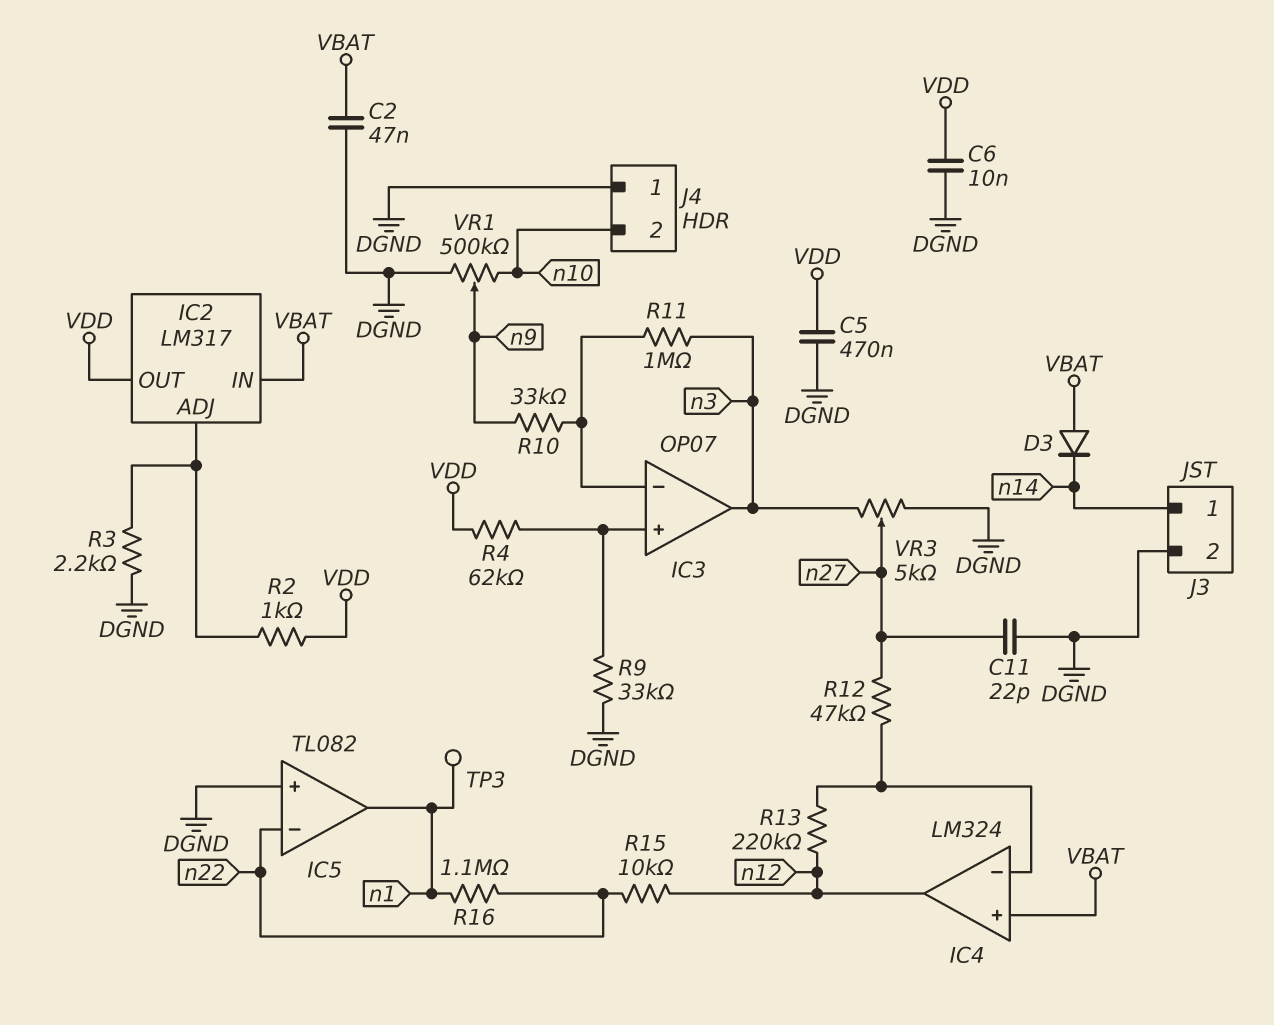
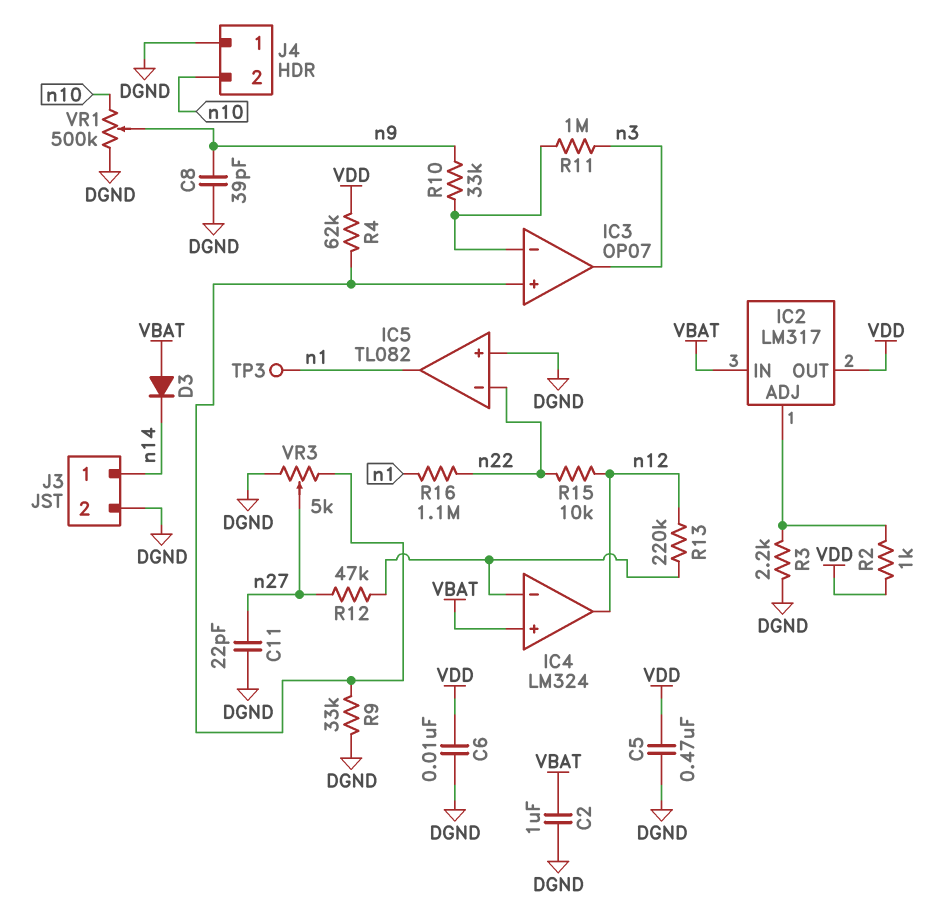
C2: 47nF (DGND, VBAT) -> 1uF (DGND, VBAT)
C8: none -> 39pF (DGND, n9)
VR3: 5k (DGND, n3, wiper n27) -> 5k (DGND, IC3/in+, wiper n27)

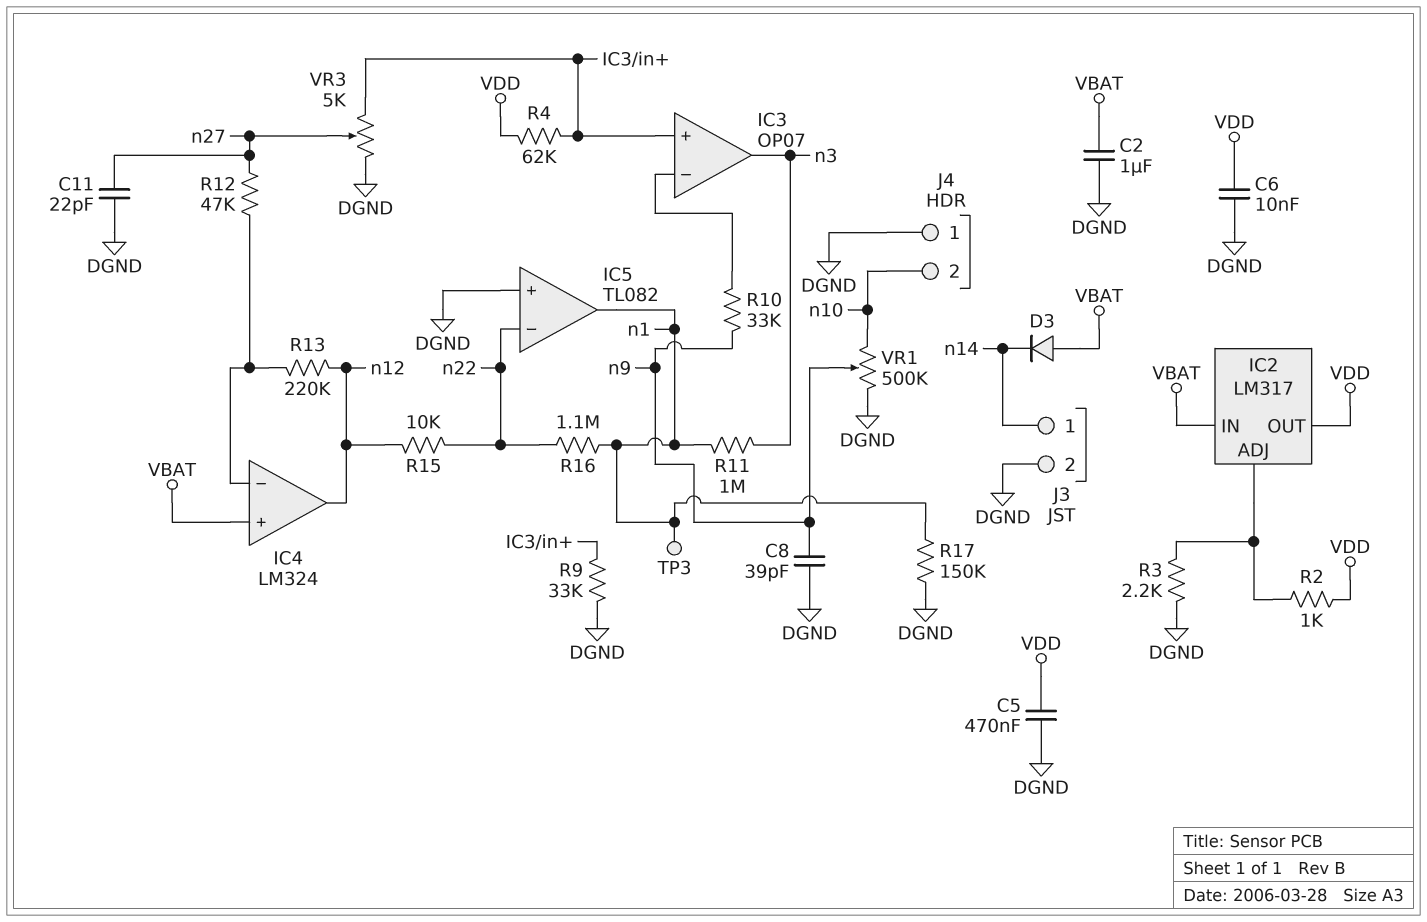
R11: 1M (IC3/in-, n3) -> 1M (n1, n3)
R17: none -> 150k (DGND, n1)

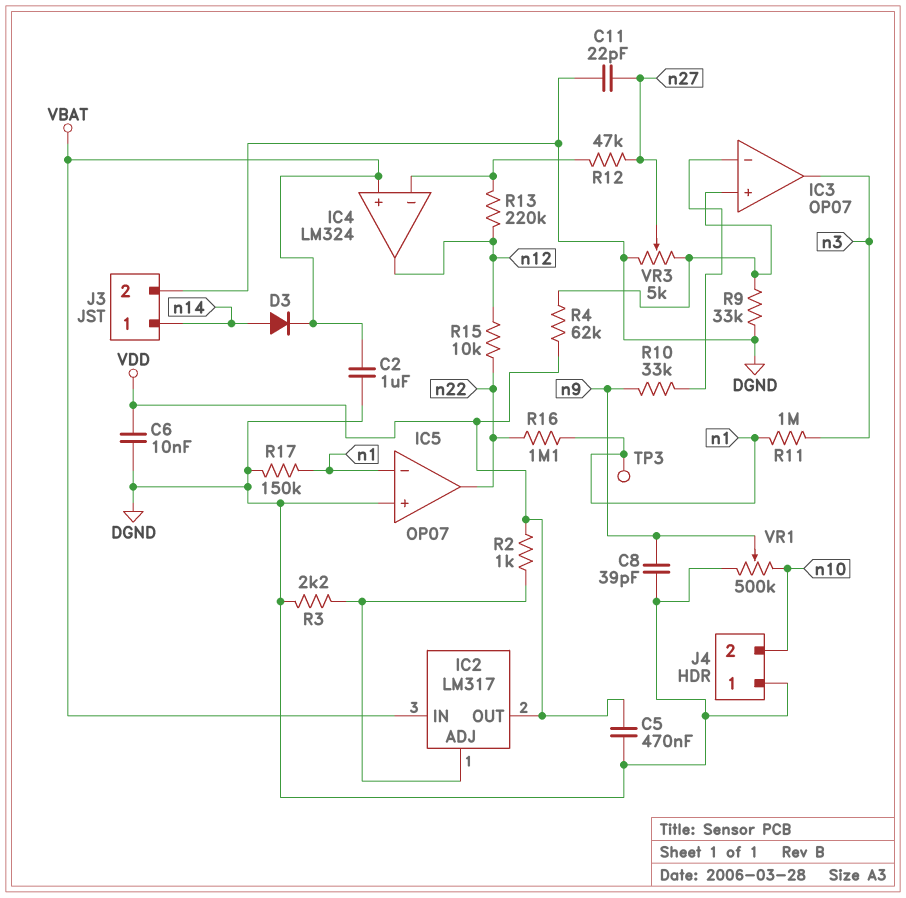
D3: diode (A VBAT, K n14) -> diode (A n14, K VBAT)
IC5: TL082 -> OP07
IC5 pin in-: n22 -> n1
IC5 pin out: n1 -> n22

